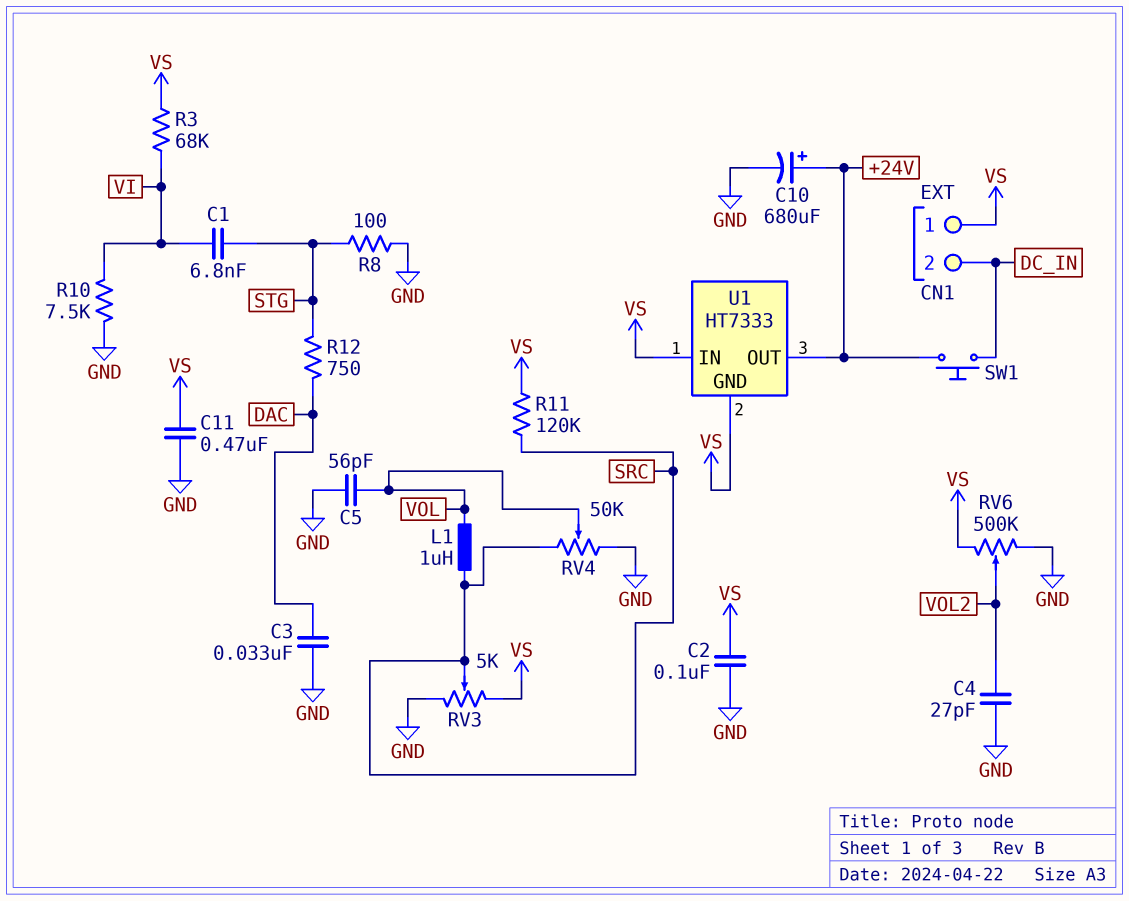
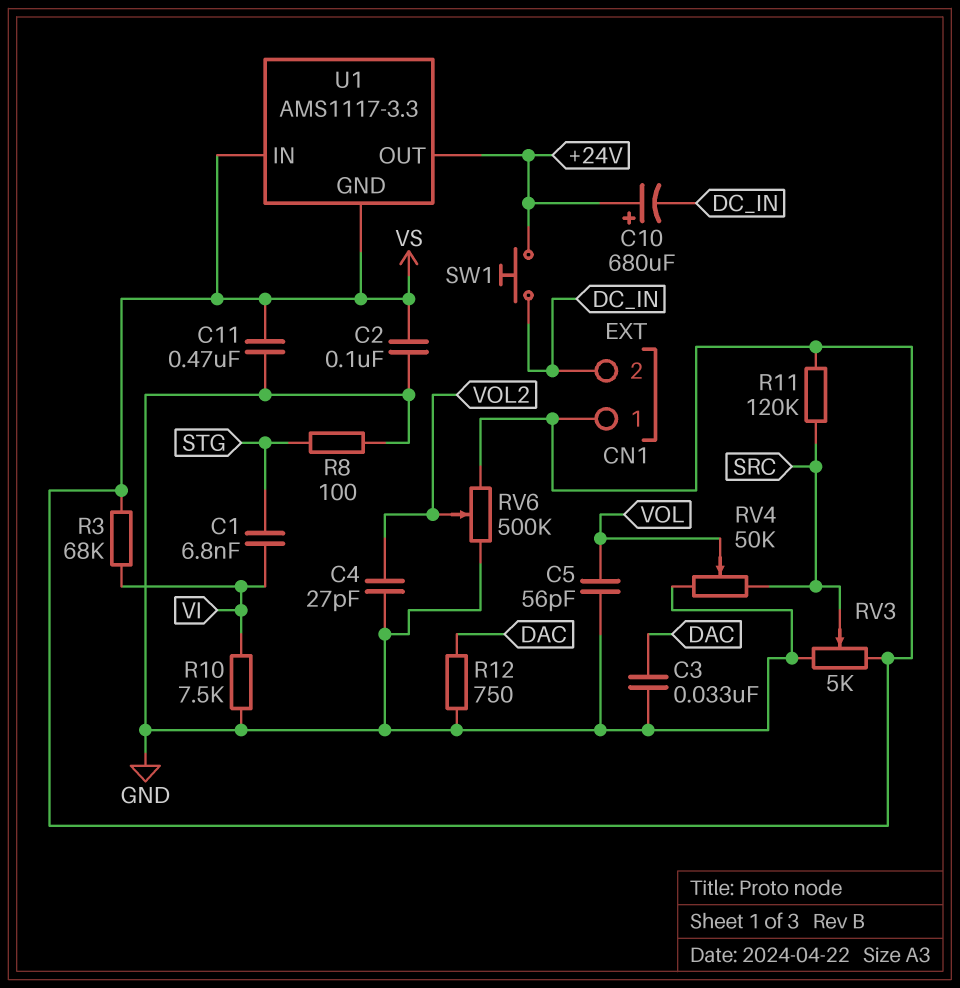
C10: 680uF (plus +24V, minus GND) -> 680uF (plus +24V, minus DC_IN)
L1: 1uH (SRC, VOL) -> none
R12: 750 (DAC, STG) -> 750 (DAC, GND)
U1: HT7333 -> AMS1117-3.3

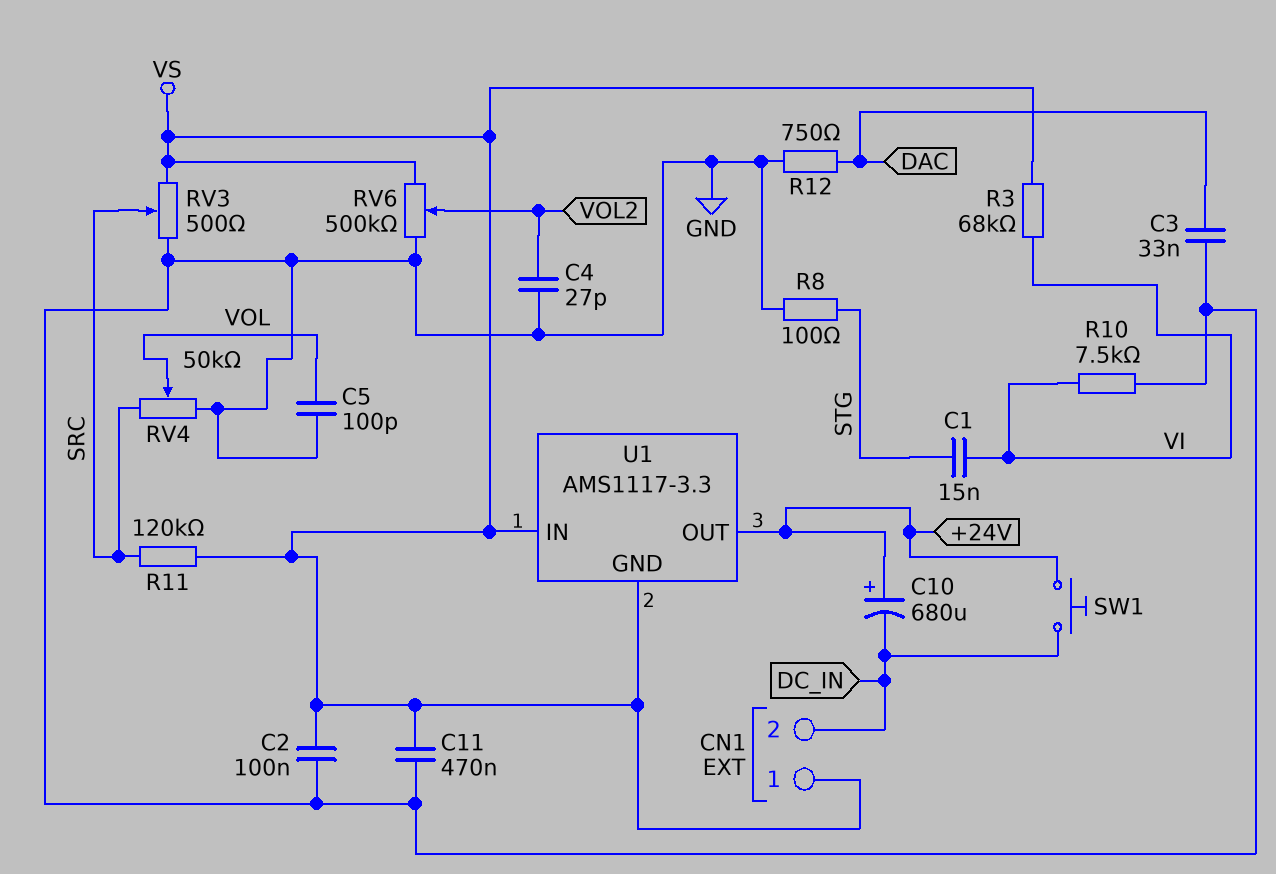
C1: 6.8nF (STG, VI) -> 15nF (STG, VI)
C5: 56pF (GND, VOL) -> 100pF (GND, VOL)
RV3: 5k (GND, VS, wiper SRC) -> 500 (GND, VS, wiper SRC)

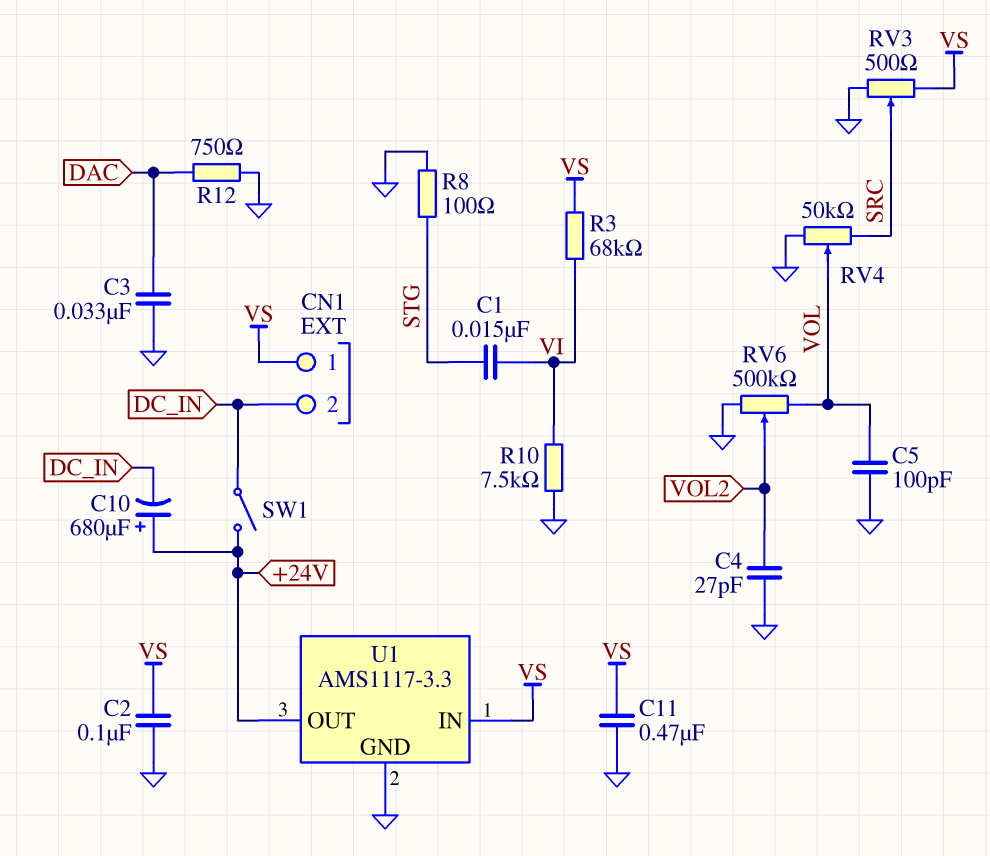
R11: 120k (SRC, VS) -> none
RV6: 500k (GND, VS, wiper VOL2) -> 500k (GND, VOL, wiper VOL2)
SW1: button (+24V, DC_IN) -> switch (+24V, DC_IN)
U1 pin GND: VS -> GND

